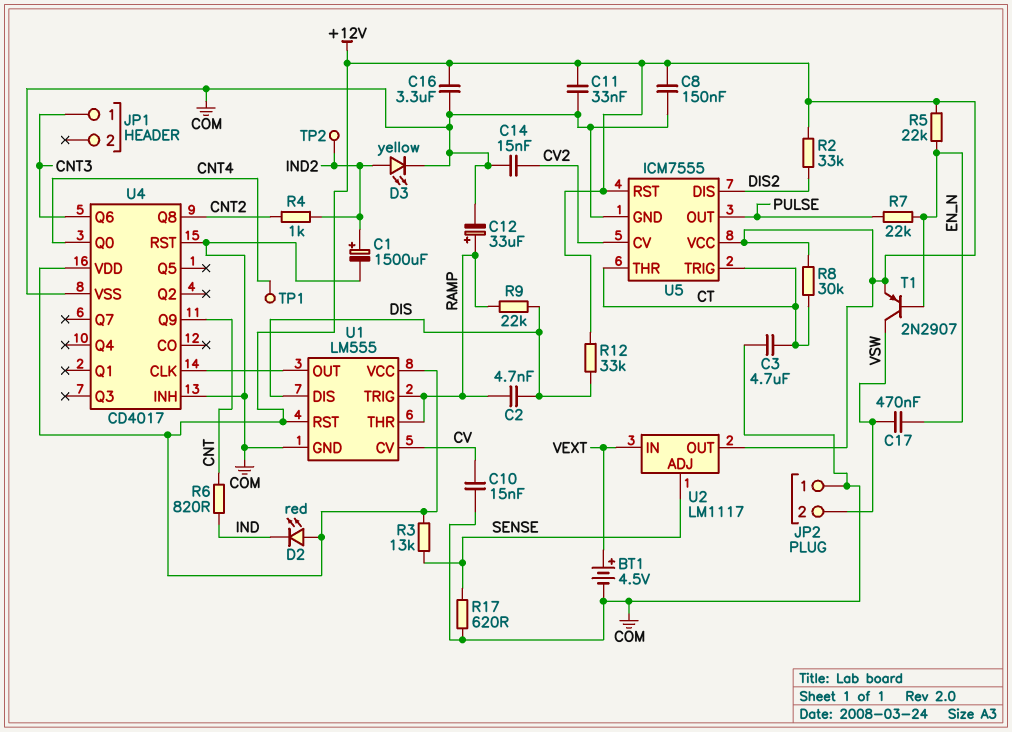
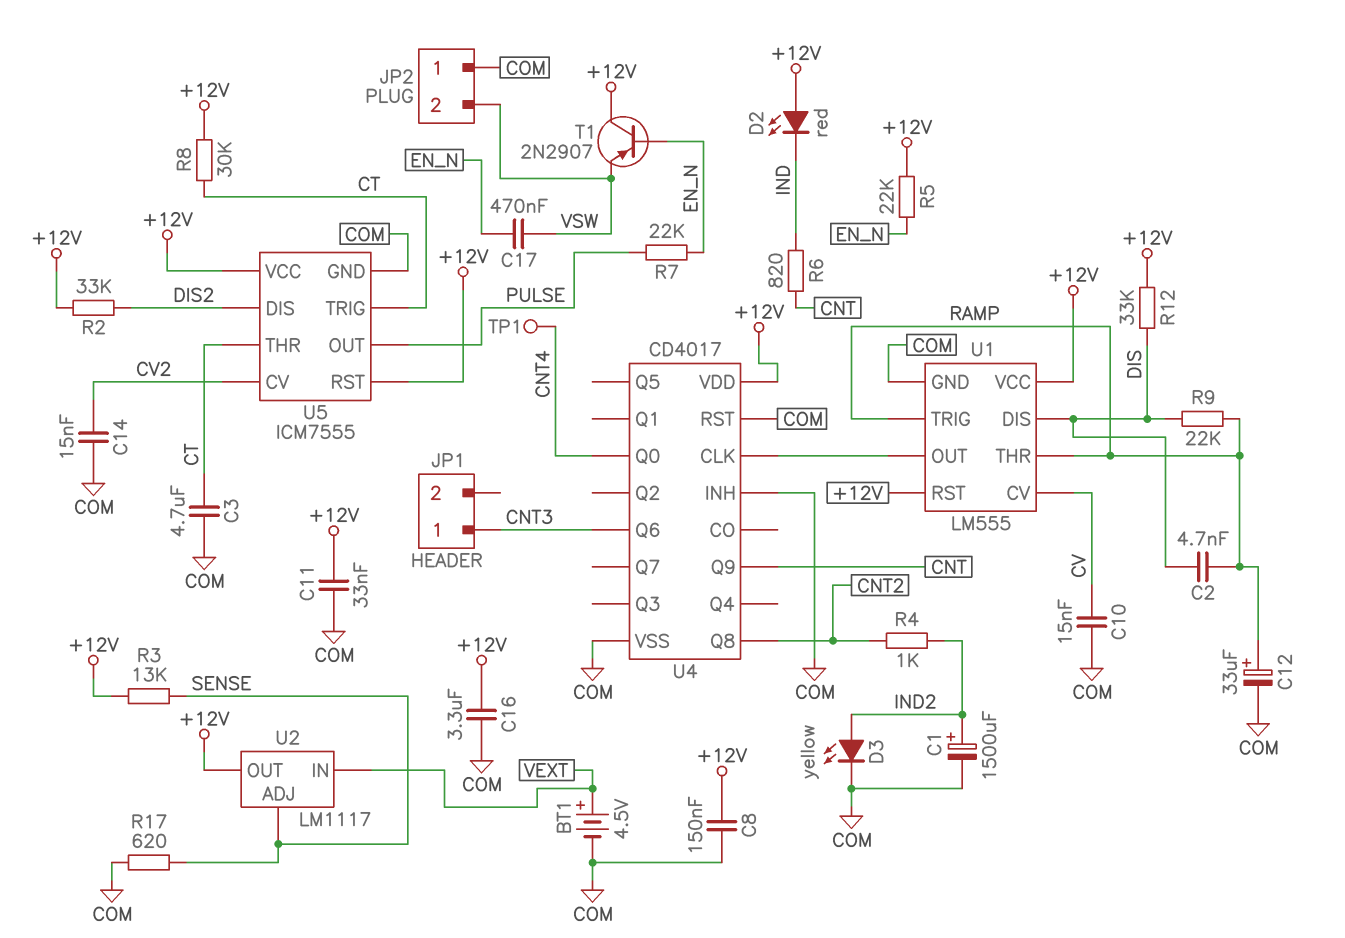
T1: PNP 2N2907 (B EN_N, C VSW, E +12V) -> PNP 2N2907 (B EN_N, C +12V, E VSW)
TP2: test point (IND2) -> none

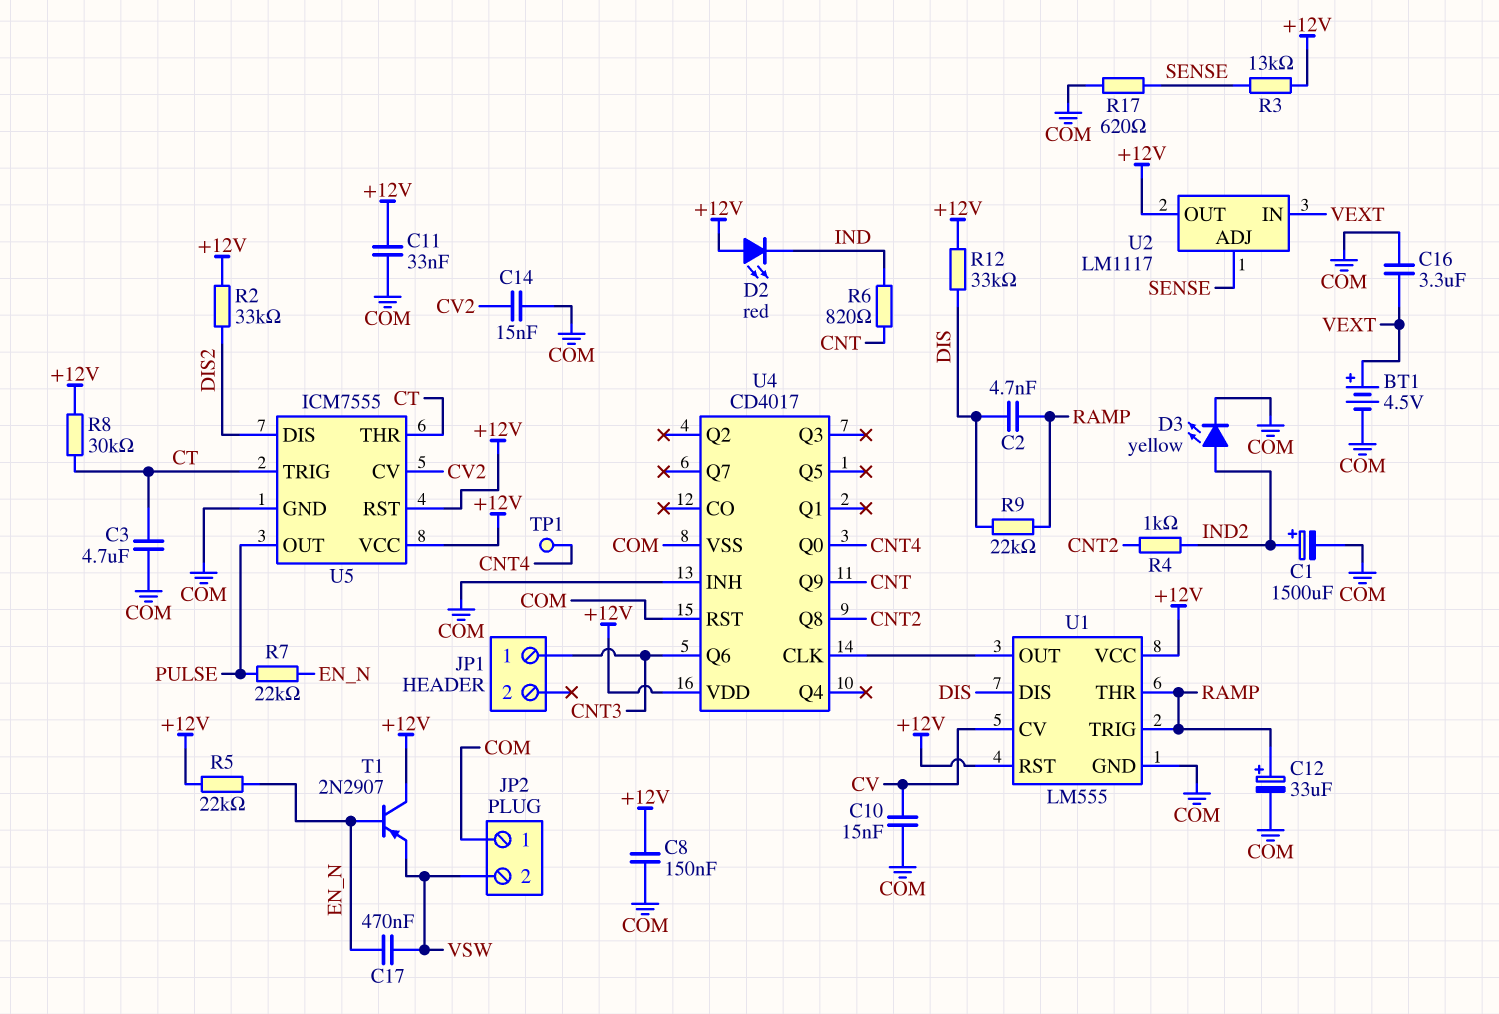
C16: 3.3uF (+12V, COM) -> 3.3uF (COM, VEXT)

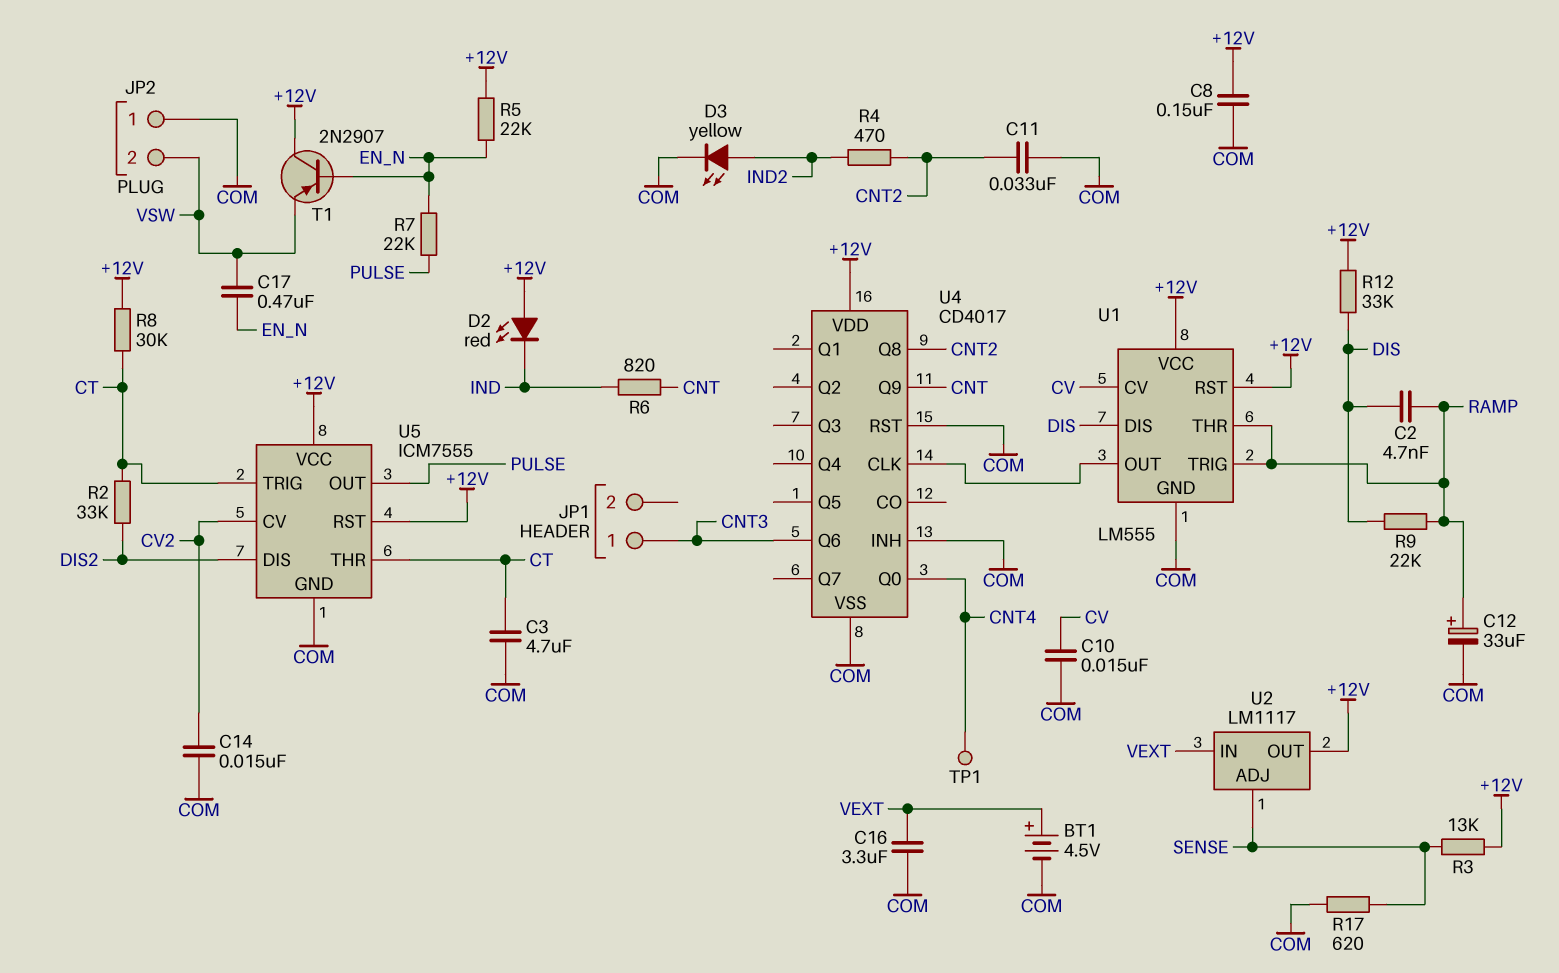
C1: 1500uF (plus IND2, minus COM) -> none
C11: 33nF (+12V, COM) -> 33nF (CNT2, COM)
R2: 33k (+12V, DIS2) -> 33k (CT, DIS2)
R4: 1k (CNT2, IND2) -> 470 (CNT2, IND2)

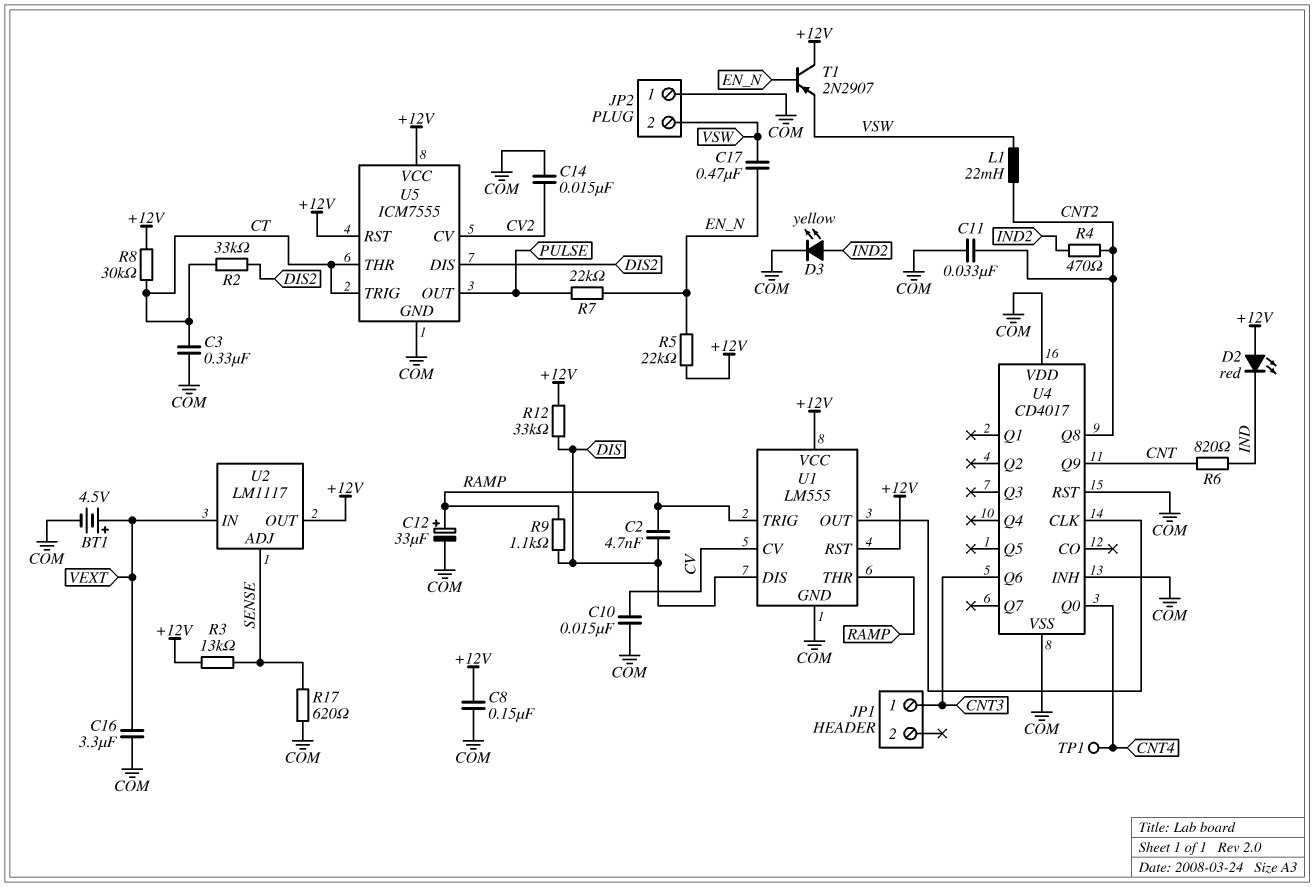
C3: 4.7uF (COM, CT) -> 330nF (COM, CT)
L1: none -> 22mH (CNT2, VSW)
R9: 22k (DIS, RAMP) -> 1.1k (DIS, RAMP)
U4 pin VDD: +12V -> COM

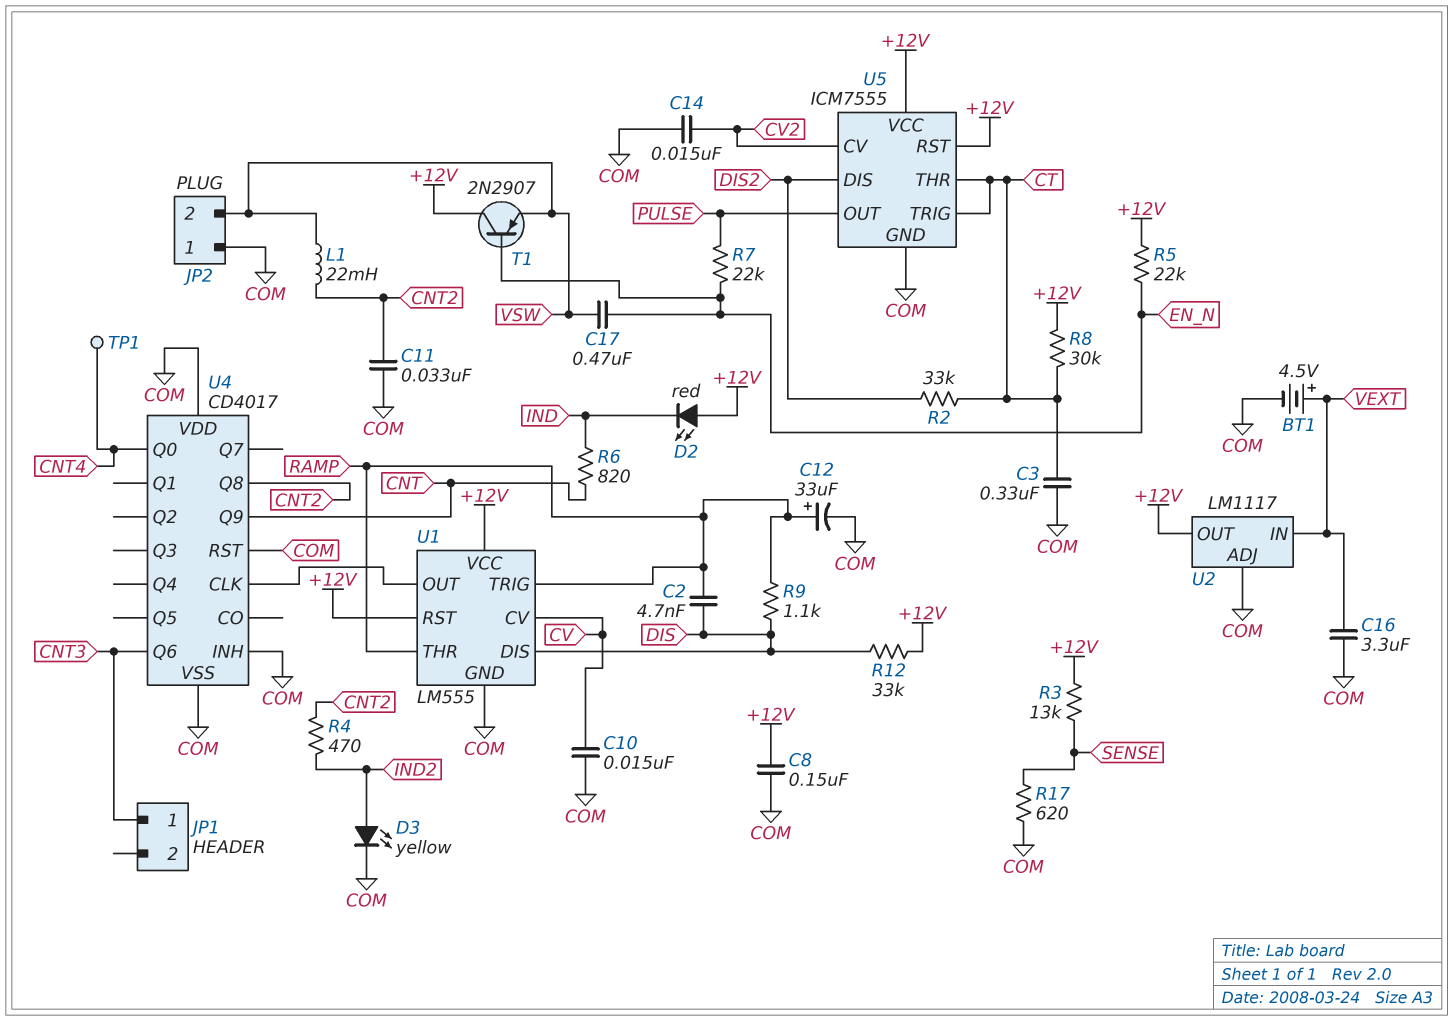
U2 pin ADJ: SENSE -> COM

